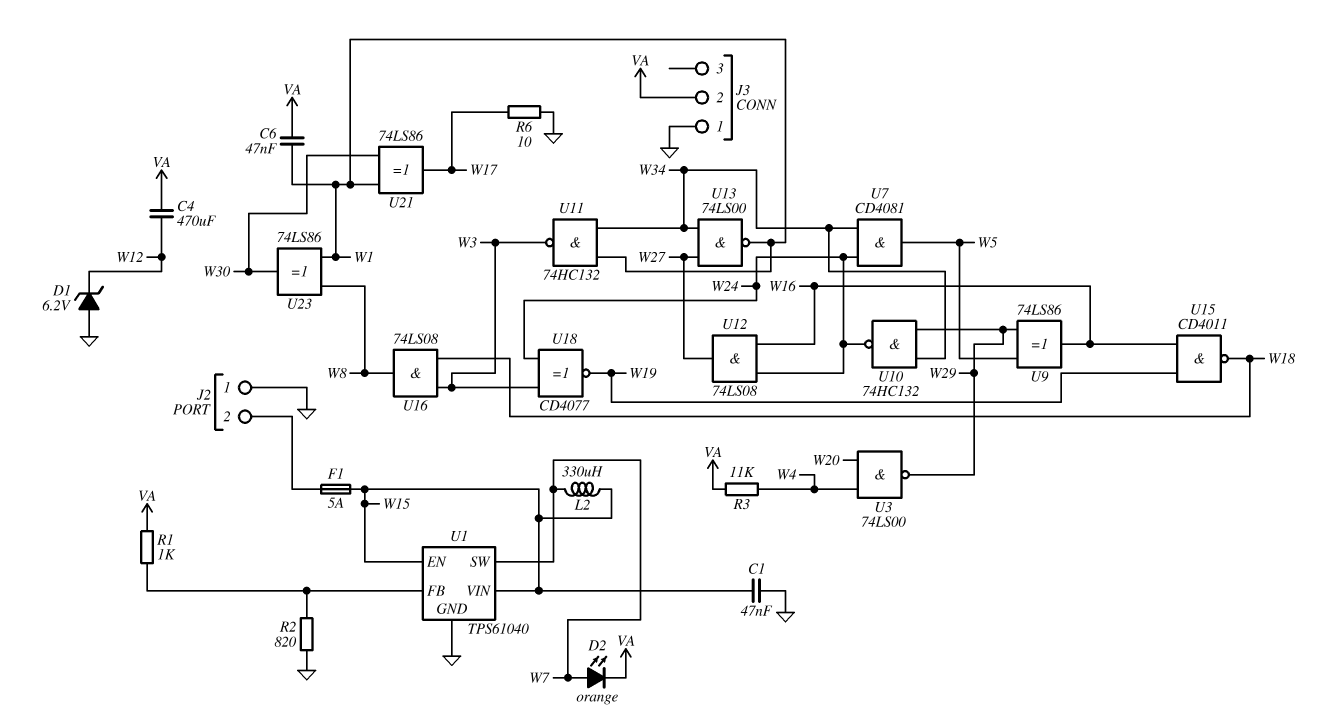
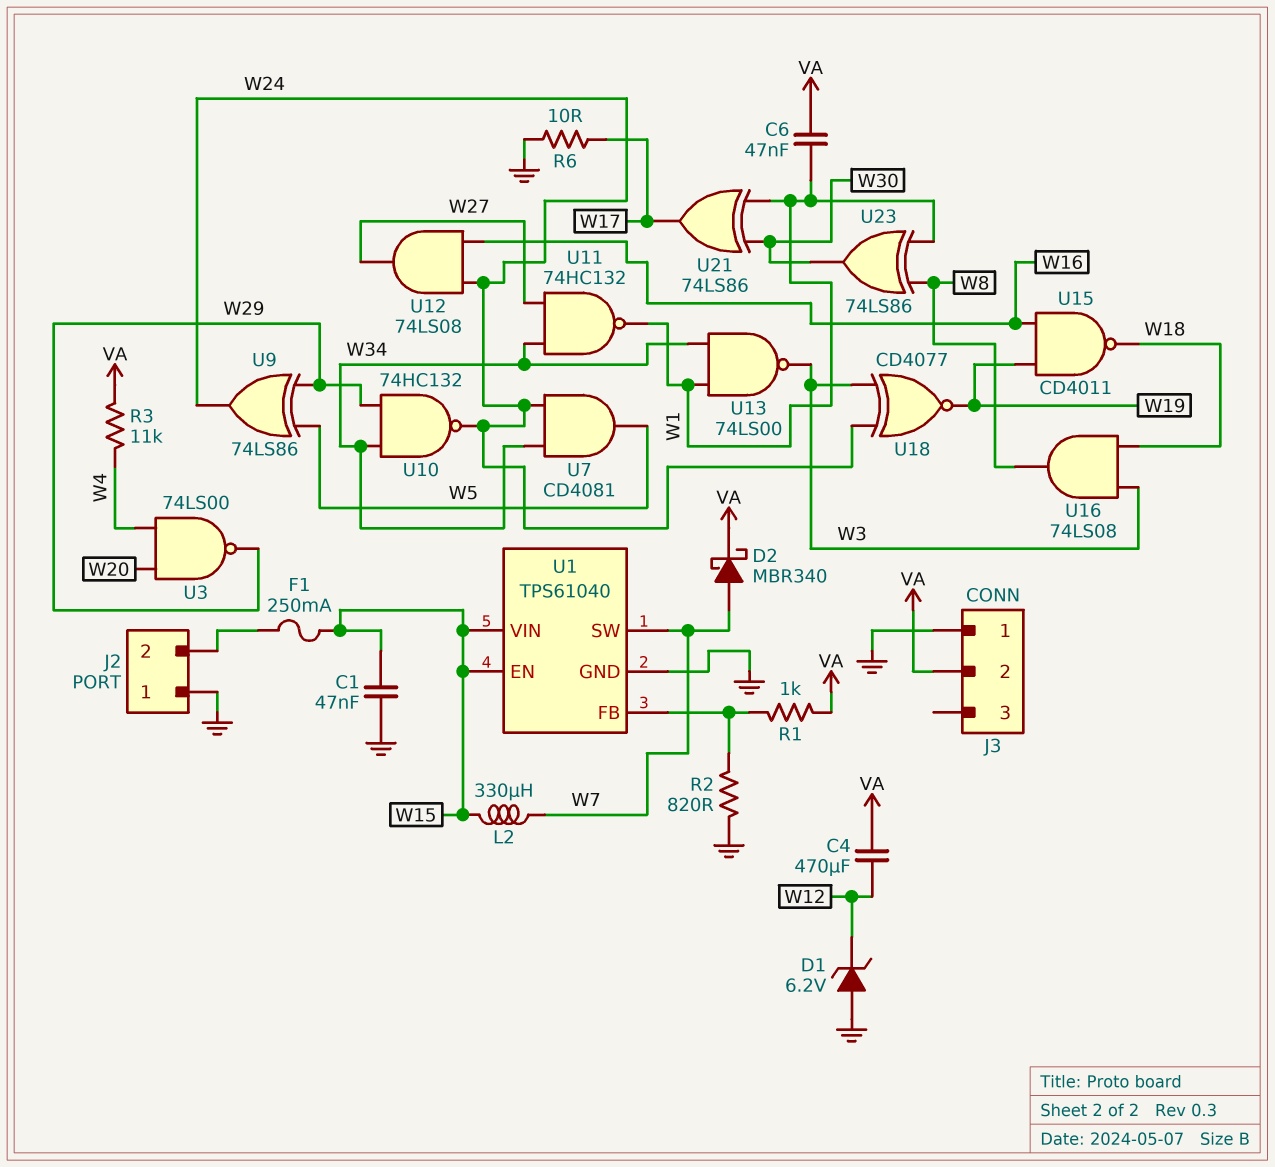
D2: LED orange (A W7, K VA) -> schottky MBR340 (A W7, K VA)
F1: 5A (J2/2, W15) -> 250mA (J2/2, W15)
U9: XOR 74LS86 (in W5, in W29, out W16) -> XOR 74LS86 (in W5, in W29, out W24)
U11: NAND 74HC132 (in W1, in W34, out W3) -> NAND 74HC132 (in W27, in W34, out W1)
U13: NAND 74LS00 (in W27, in W34, out W1) -> NAND 74LS00 (in W1, in W34, out W3)

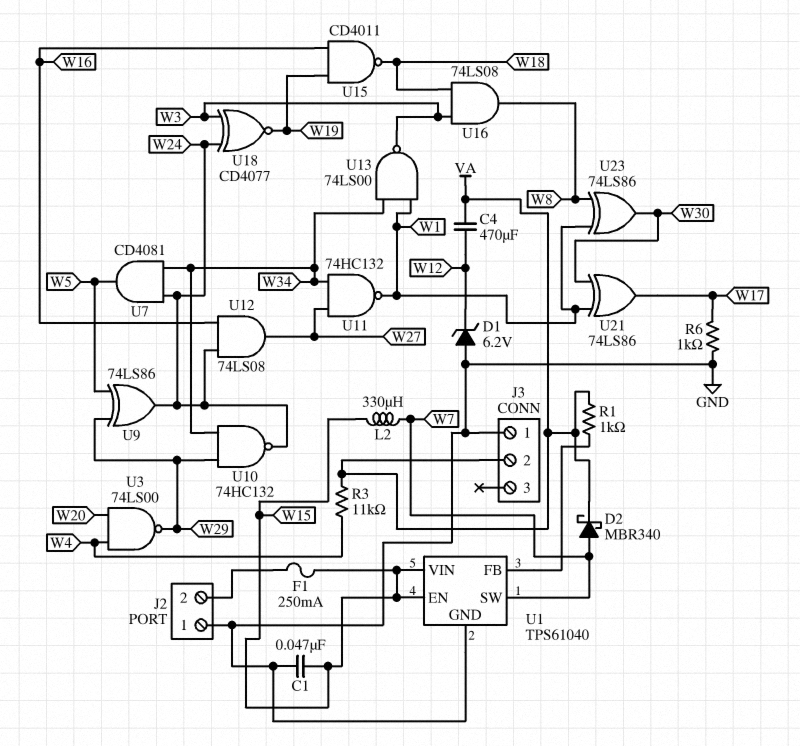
C6: 47nF (VA, W1) -> none
R2: 820 (GND, U1/FB) -> none
R6: 10 (GND, W17) -> 1k (GND, W17)

